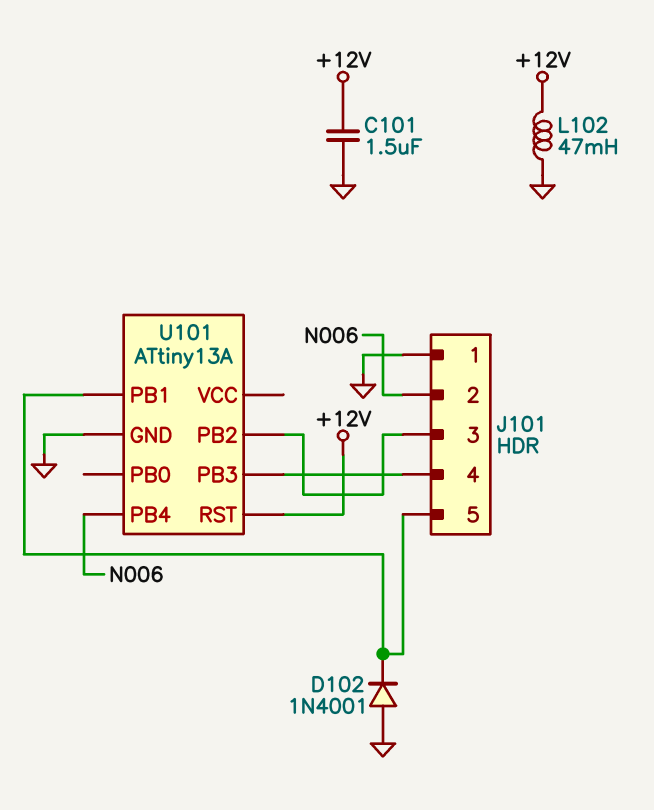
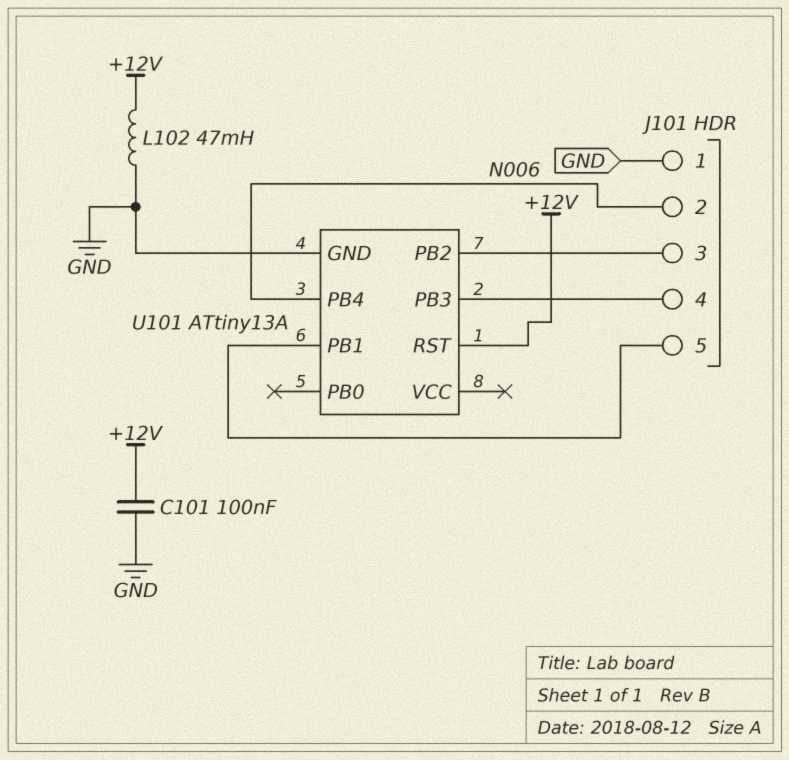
C101: 1.5uF (+12V, GND) -> 100nF (+12V, GND)
D102: diode 1N4001 (A GND, K J101/5) -> none

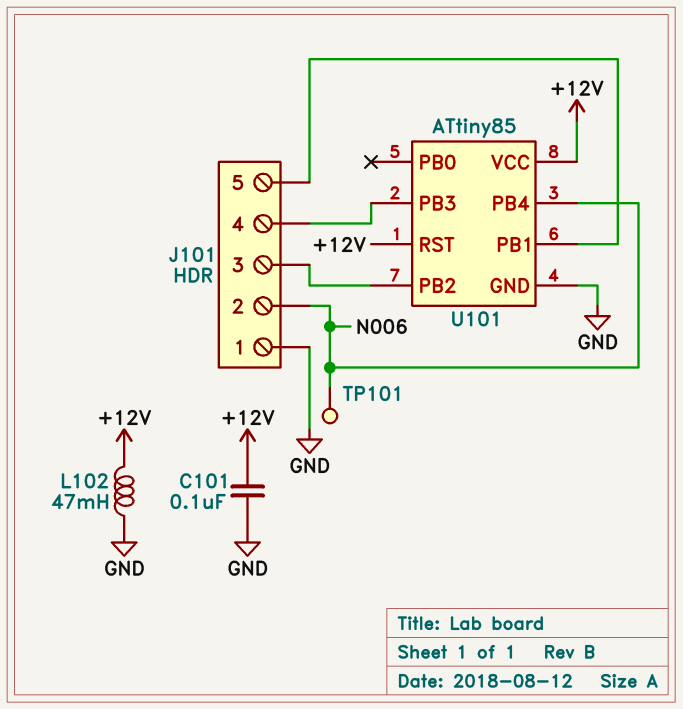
TP101: none -> test point (N006)
U101: ATtiny13A -> ATtiny85
U101 pin VCC: none -> +12V

